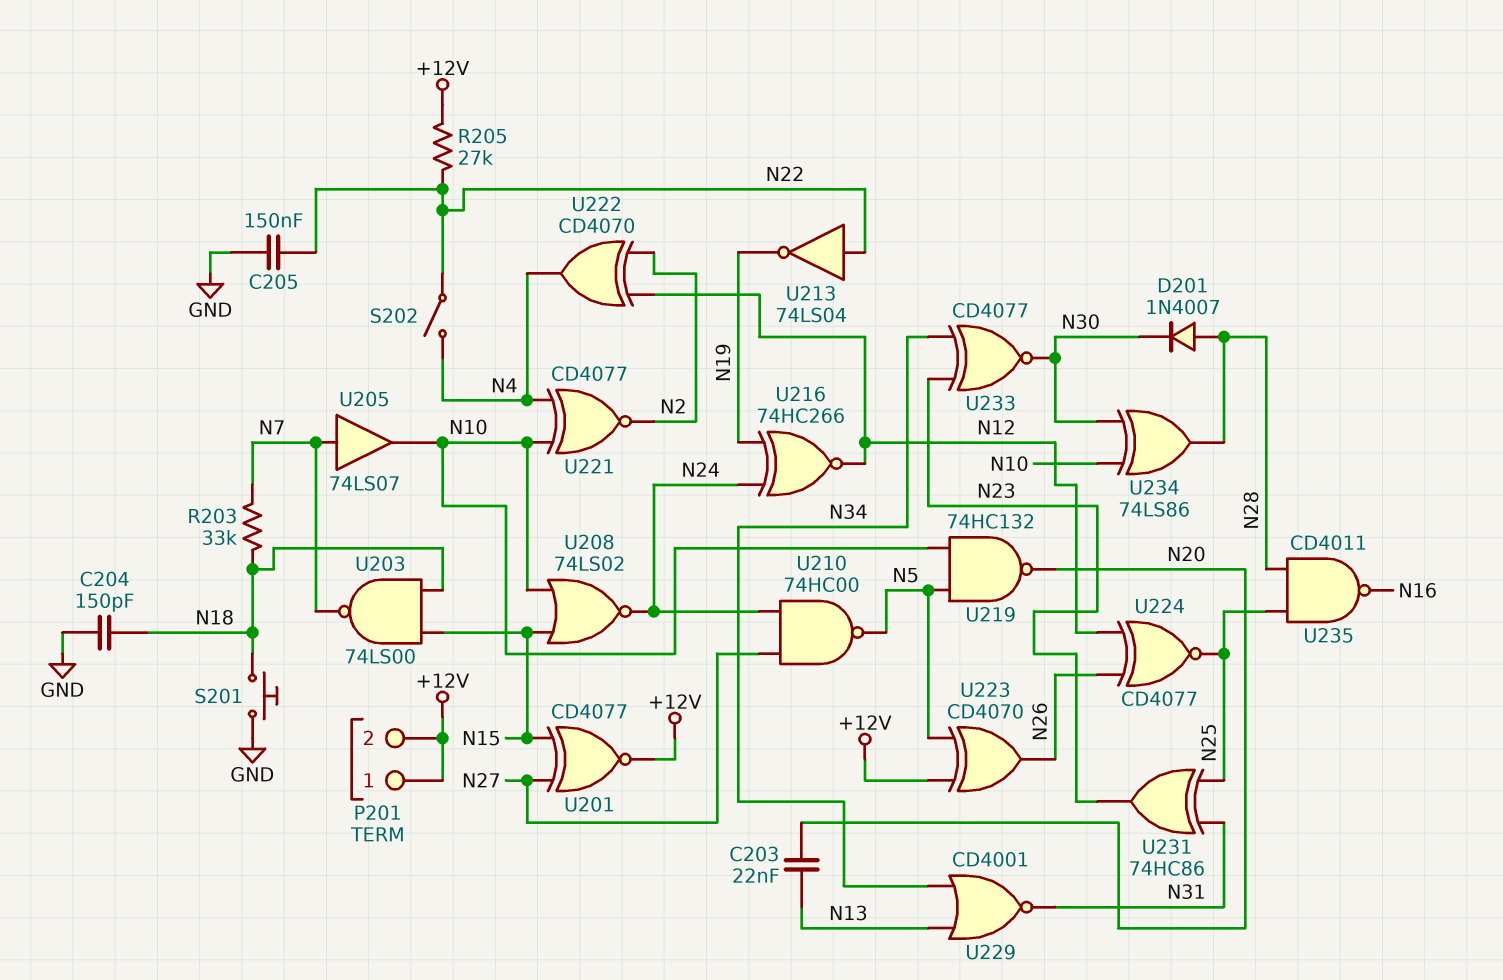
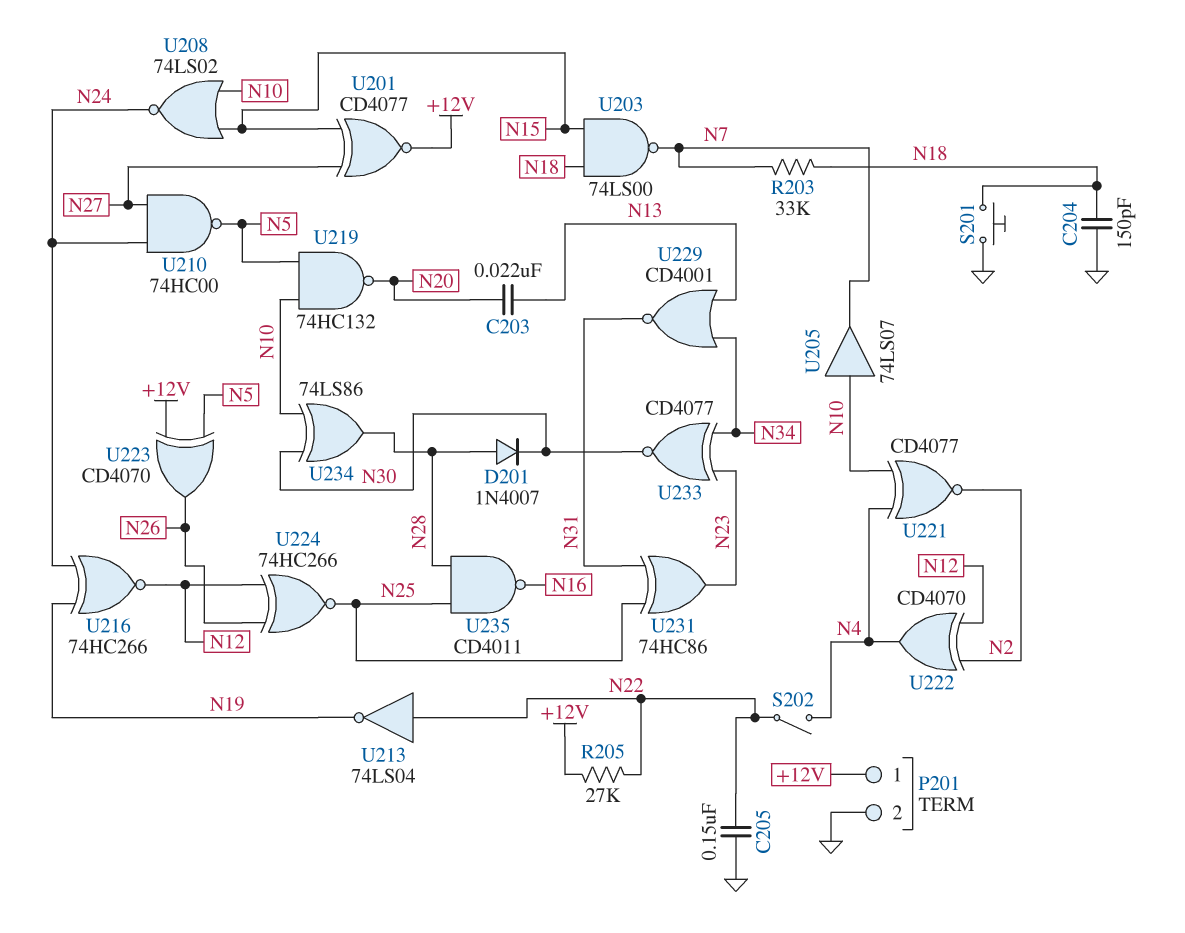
P201 pin 2: +12V -> GND
U205: buffer 74LS07 (in N7, out N10) -> buffer 74LS07 (in N10, out N7)
U224: XNOR CD4077 (in N12, in N26, out N25) -> XNOR 74HC266 (in N12, in N26, out N25)

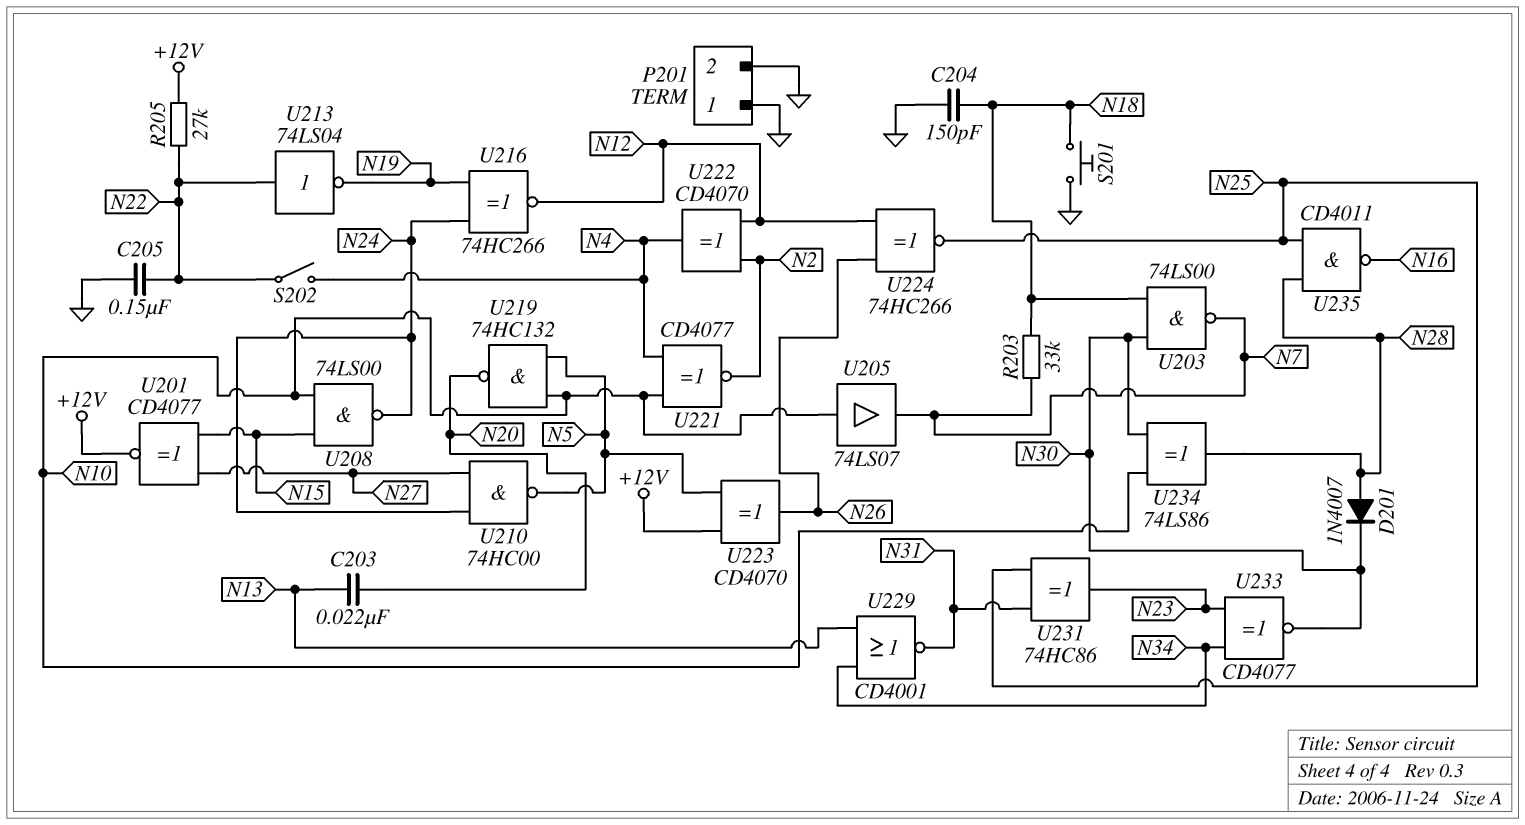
P201 pin 1: +12V -> GND
U203: NAND 74LS00 (in N15, in N18, out N7) -> NAND 74LS00 (in N18, in N30, out N7)
U208: NOR 74LS02 (in N10, in N15, out N24) -> NAND 74LS00 (in N10, in N15, out N24)

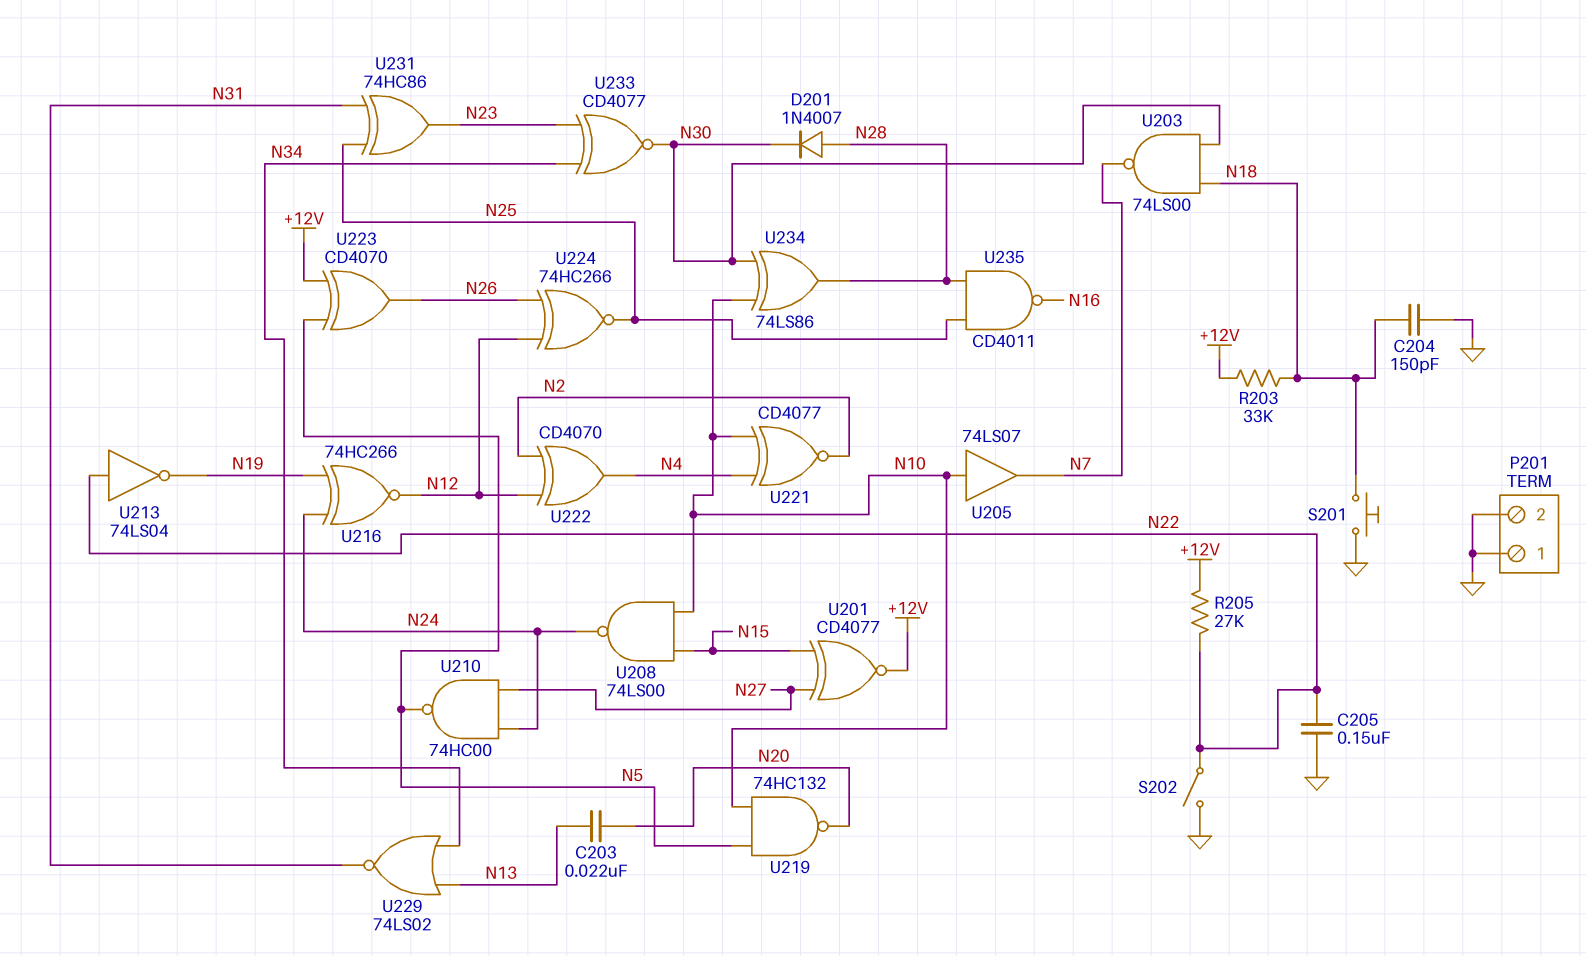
R203: 33k (N7, N18) -> 33k (+12V, N18)
S202: switch (N4, N22) -> switch (GND, N22)
U229: NOR CD4001 (in N13, in N34, out N31) -> NOR 74LS02 (in N13, in N34, out N31)

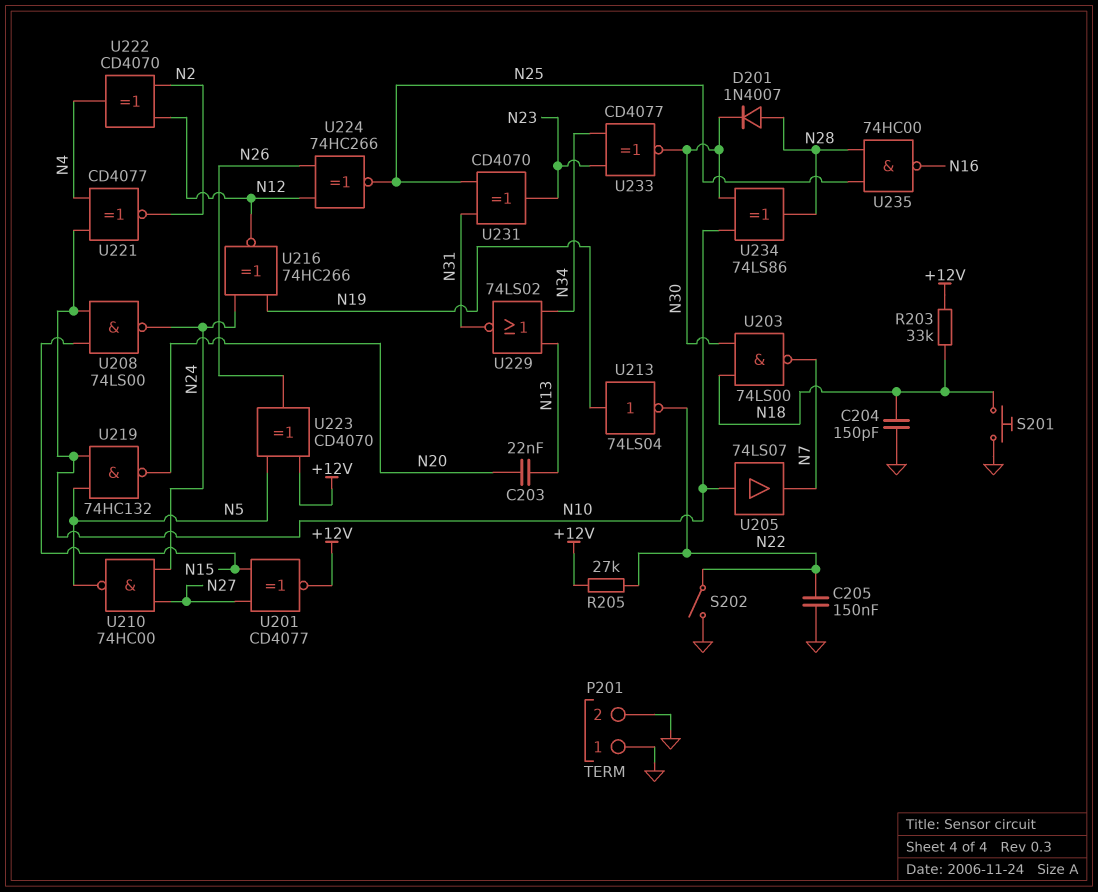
U213: NOT 74LS04 (in N22, out N19) -> NOT 74LS04 (in N19, out N22)
U231: XOR 74HC86 (in N25, in N31, out N23) -> XOR CD4070 (in N25, in N31, out N23)
U235: NAND CD4011 (in N25, in N28, out N16) -> NAND 74HC00 (in N25, in N28, out N16)

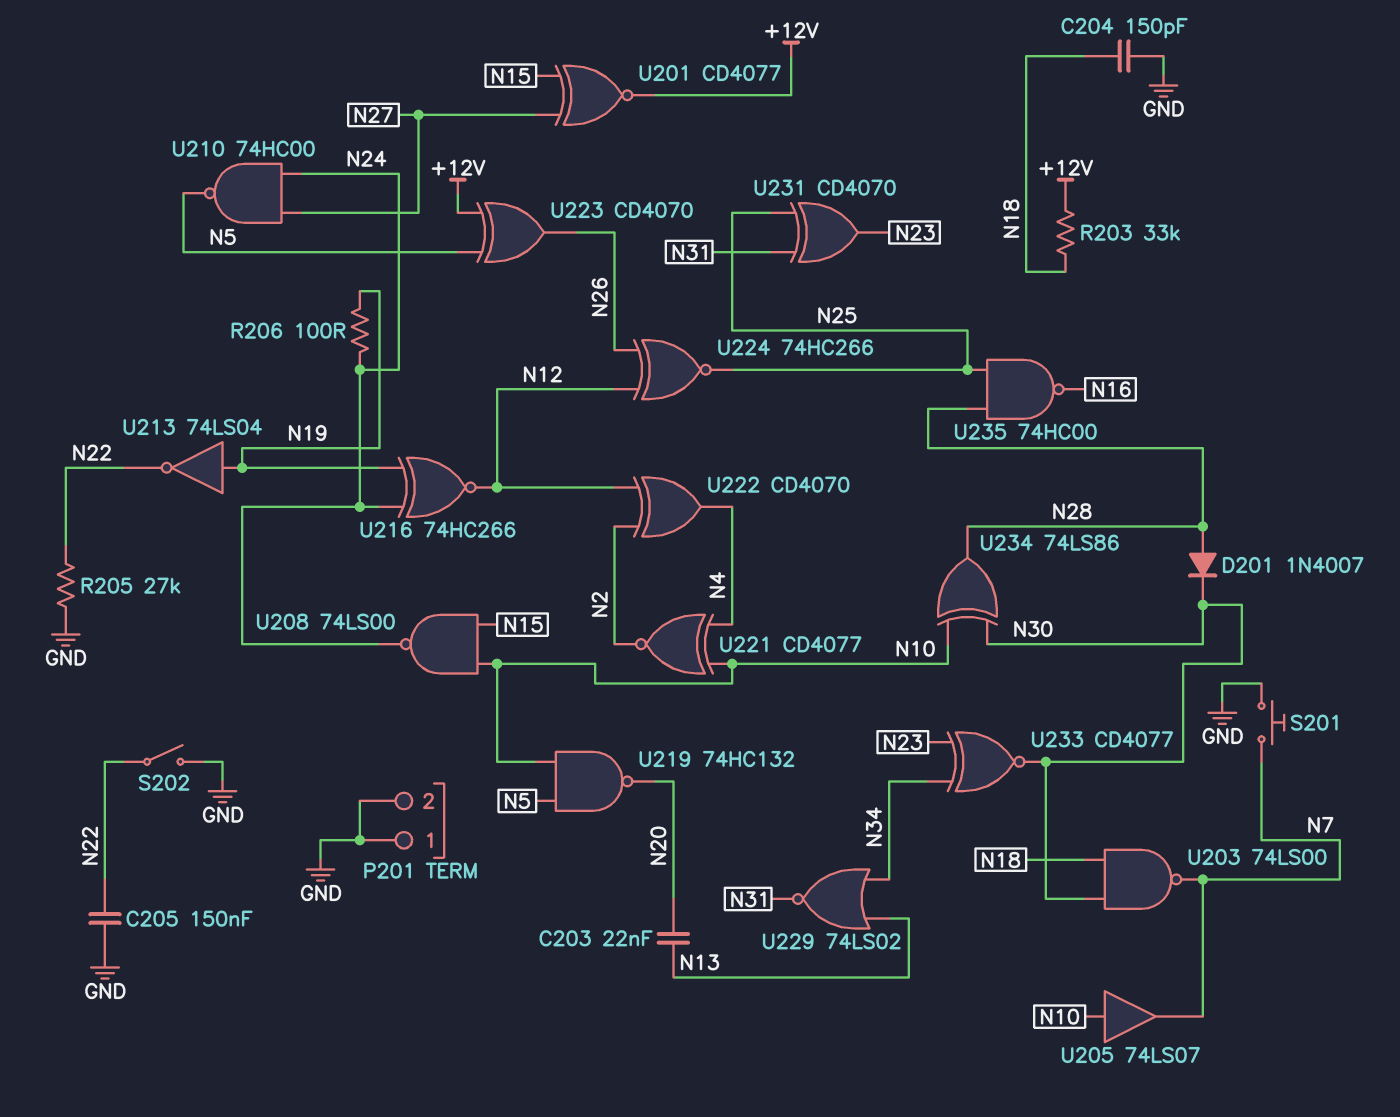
R205: 27k (+12V, N22) -> 27k (GND, N22)
R206: none -> 100 (N19, N24)
S201: button (GND, N18) -> button (GND, N7)

